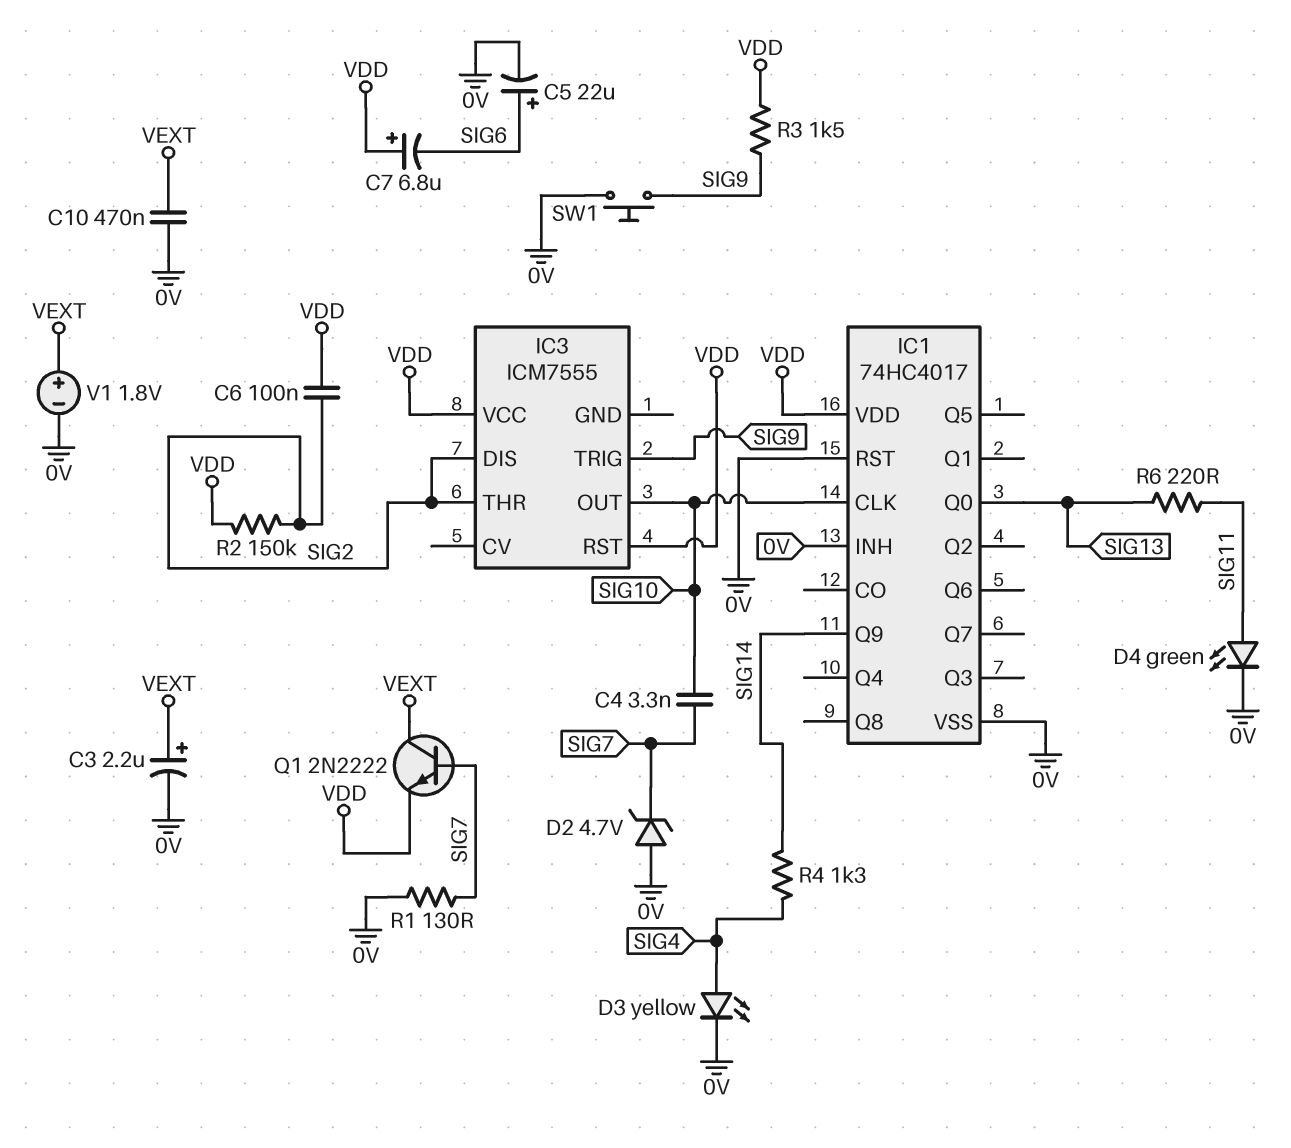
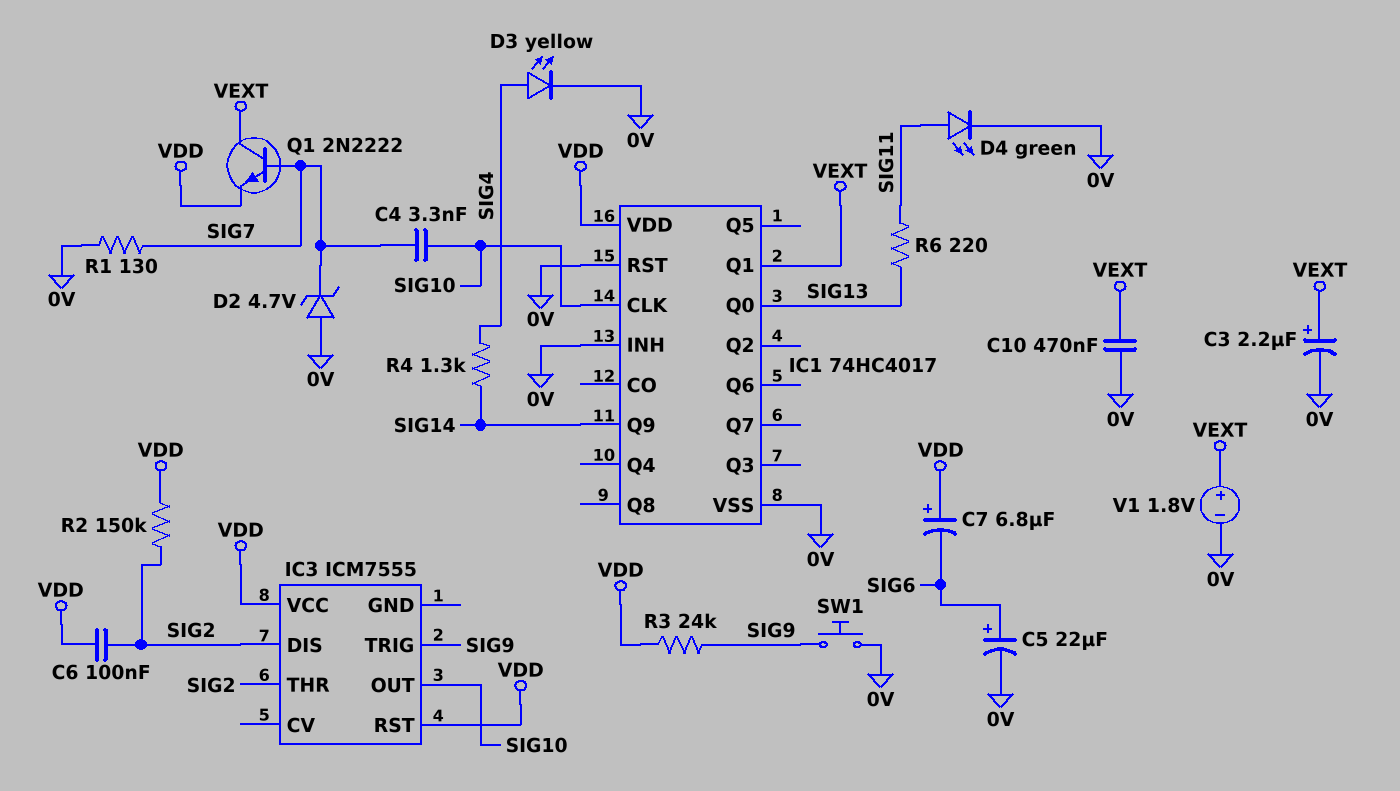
IC1 pin Q1: none -> VEXT
R3: 1.5k (SIG9, VDD) -> 24k (SIG9, VDD)

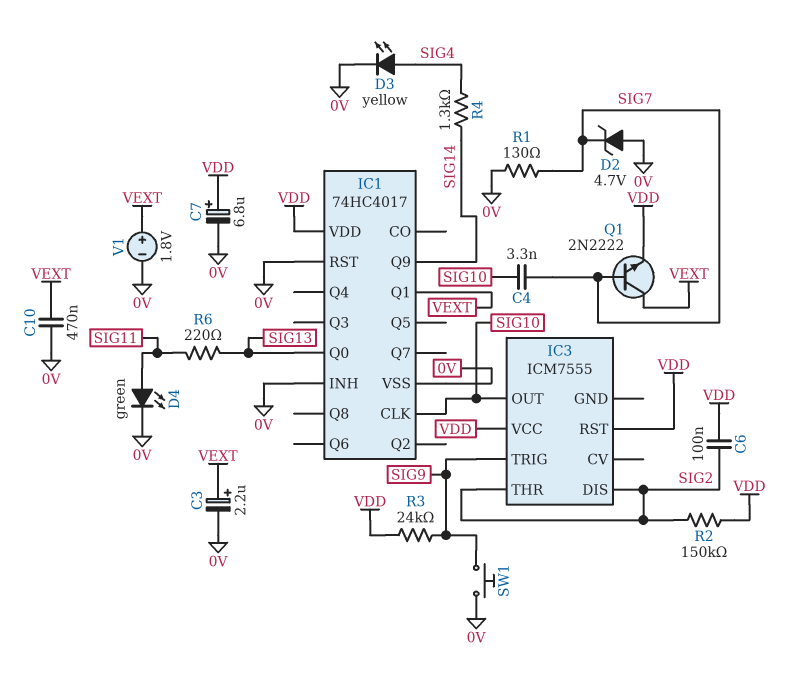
C5: 22uF (plus SIG6, minus 0V) -> none
C7: 6.8uF (plus VDD, minus SIG6) -> 6.8uF (plus VDD, minus 0V)

